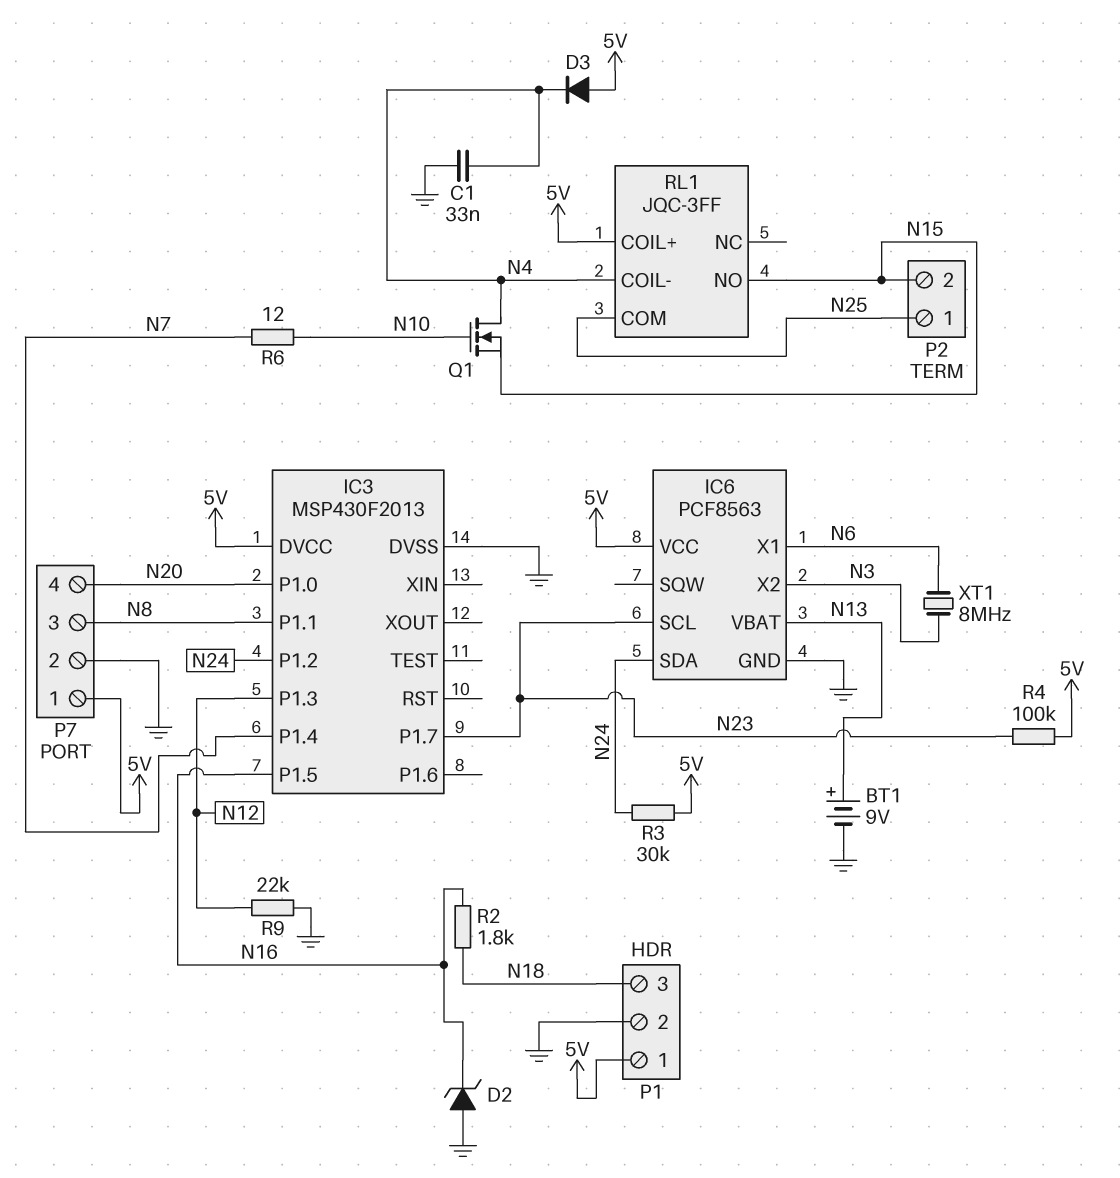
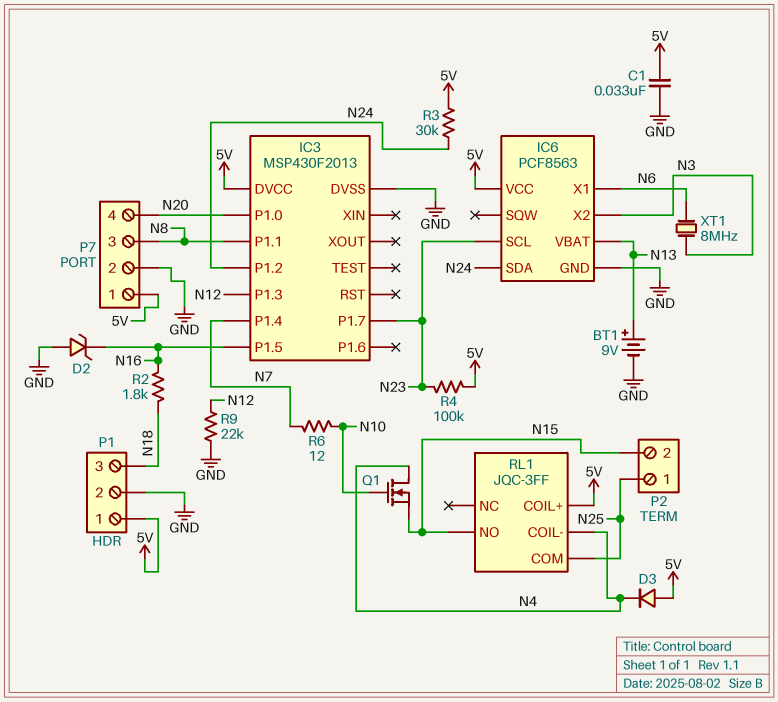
C1: 33nF (GND, N4) -> 33nF (5V, GND)

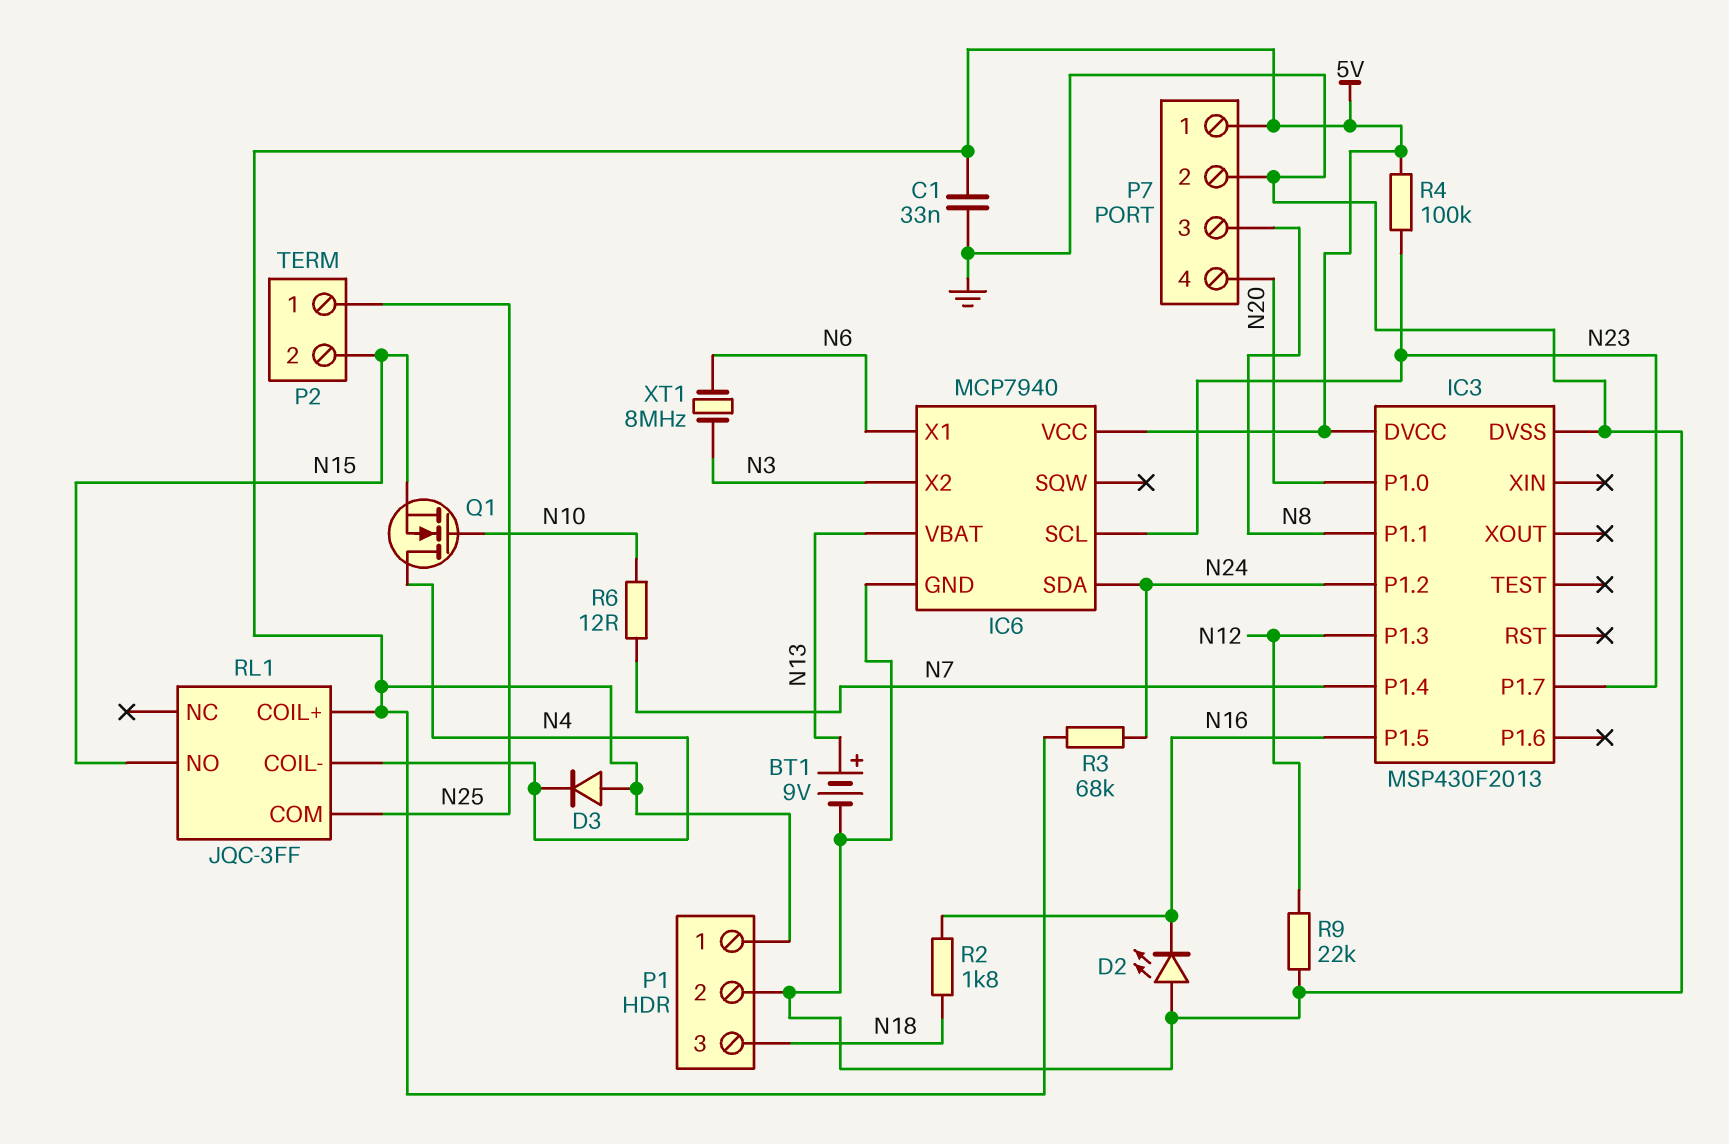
D2: zener (A GND, K N16) -> LED (A GND, K N16)
IC6: PCF8563 -> MCP7940
R3: 30k (5V, N24) -> 68k (5V, N24)

